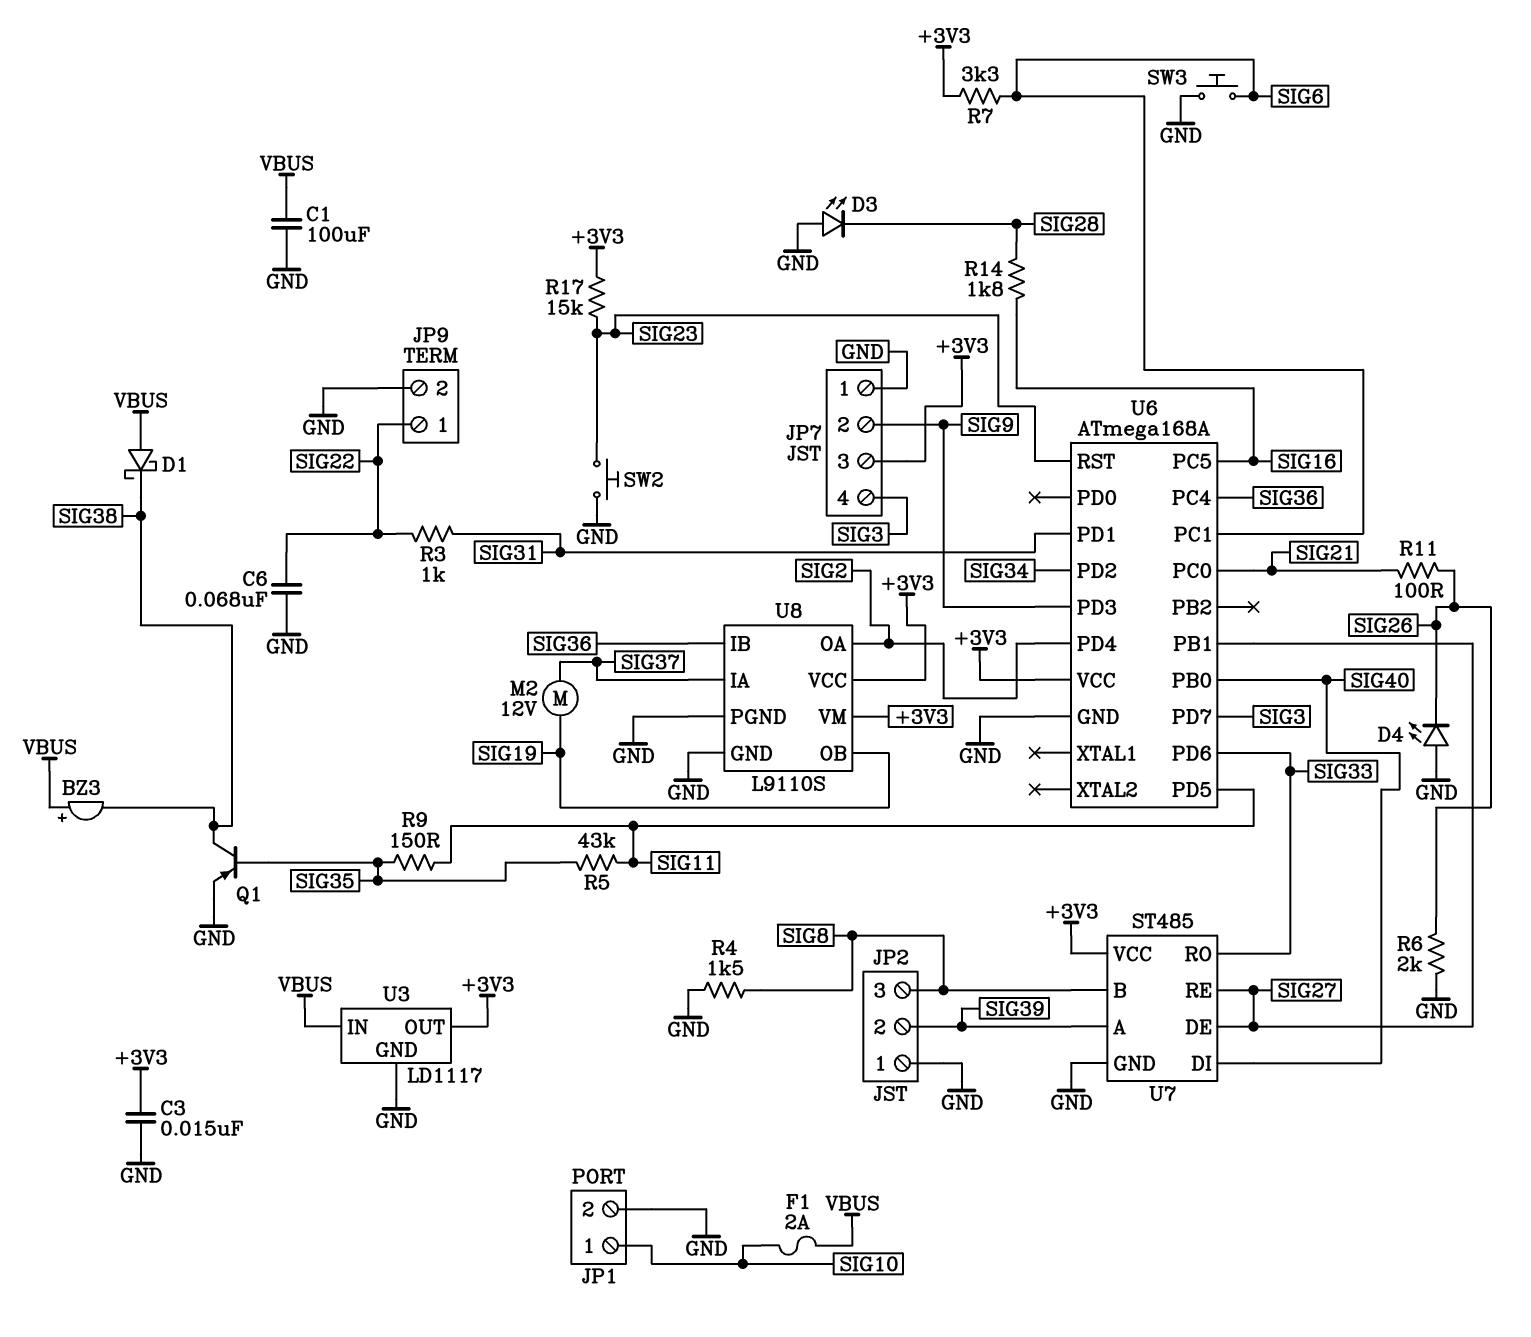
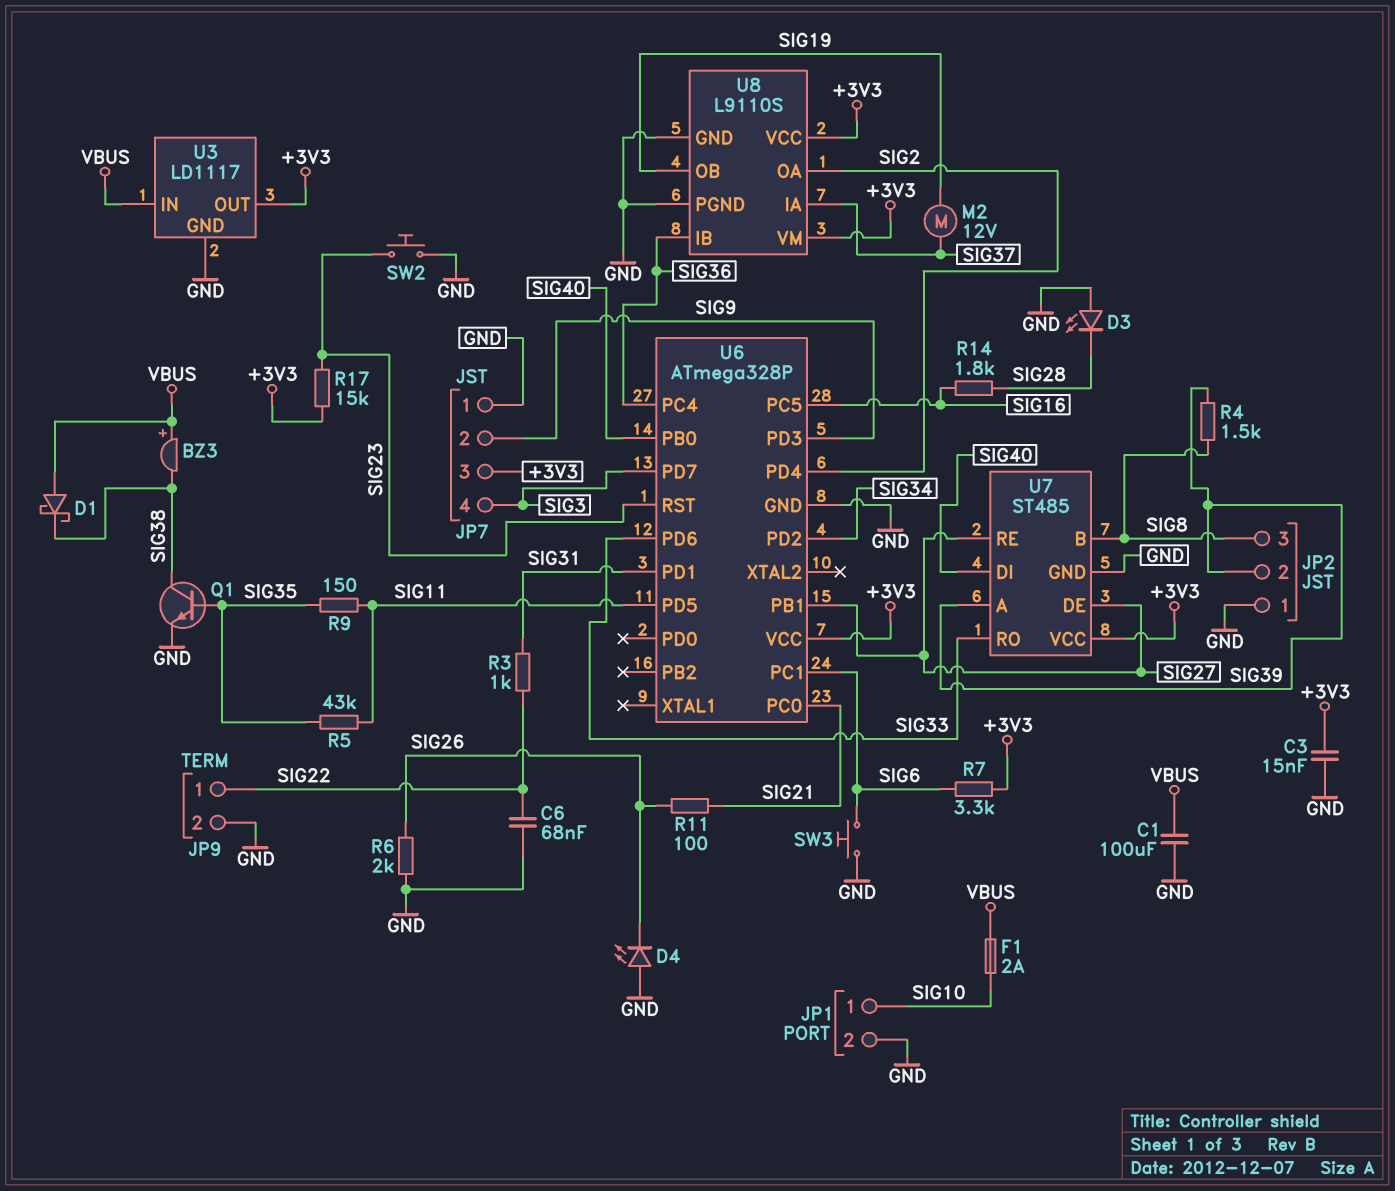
Q1: PNP (B SIG35, C SIG38, E GND) -> NPN (B SIG35, C SIG38, E GND)
R4: 1.5k (GND, SIG8) -> 1.5k (SIG8, SIG39)
U6: ATmega168A -> ATmega328P

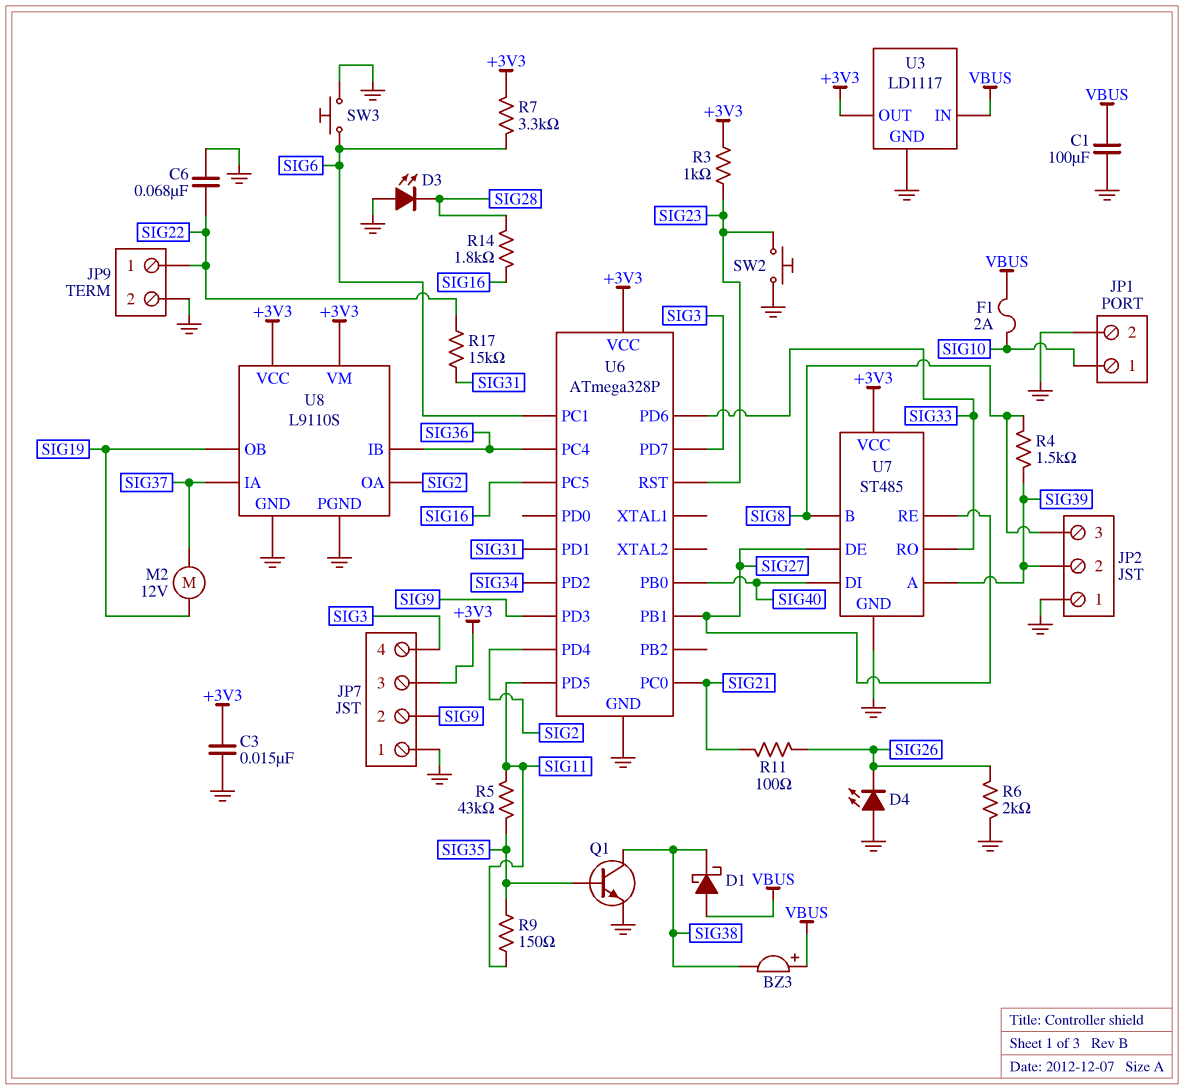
R3: 1k (SIG22, SIG31) -> 1k (+3V3, SIG23)
R17: 15k (+3V3, SIG23) -> 15k (SIG22, SIG31)

